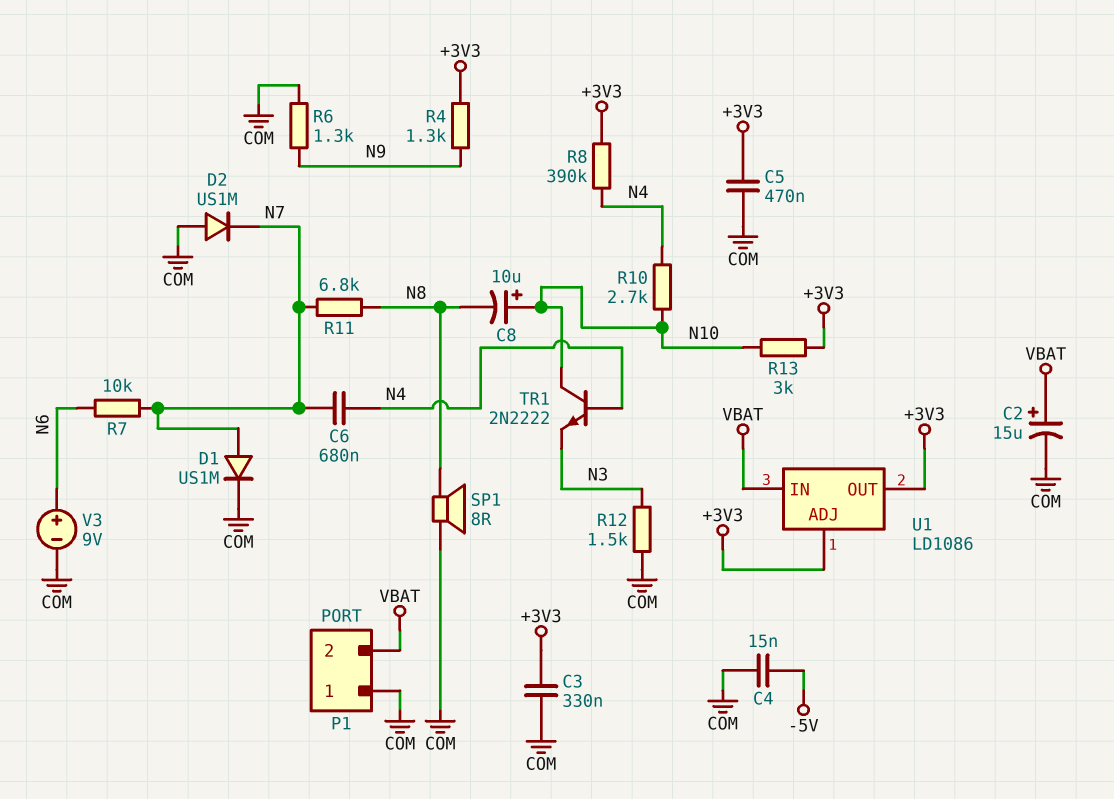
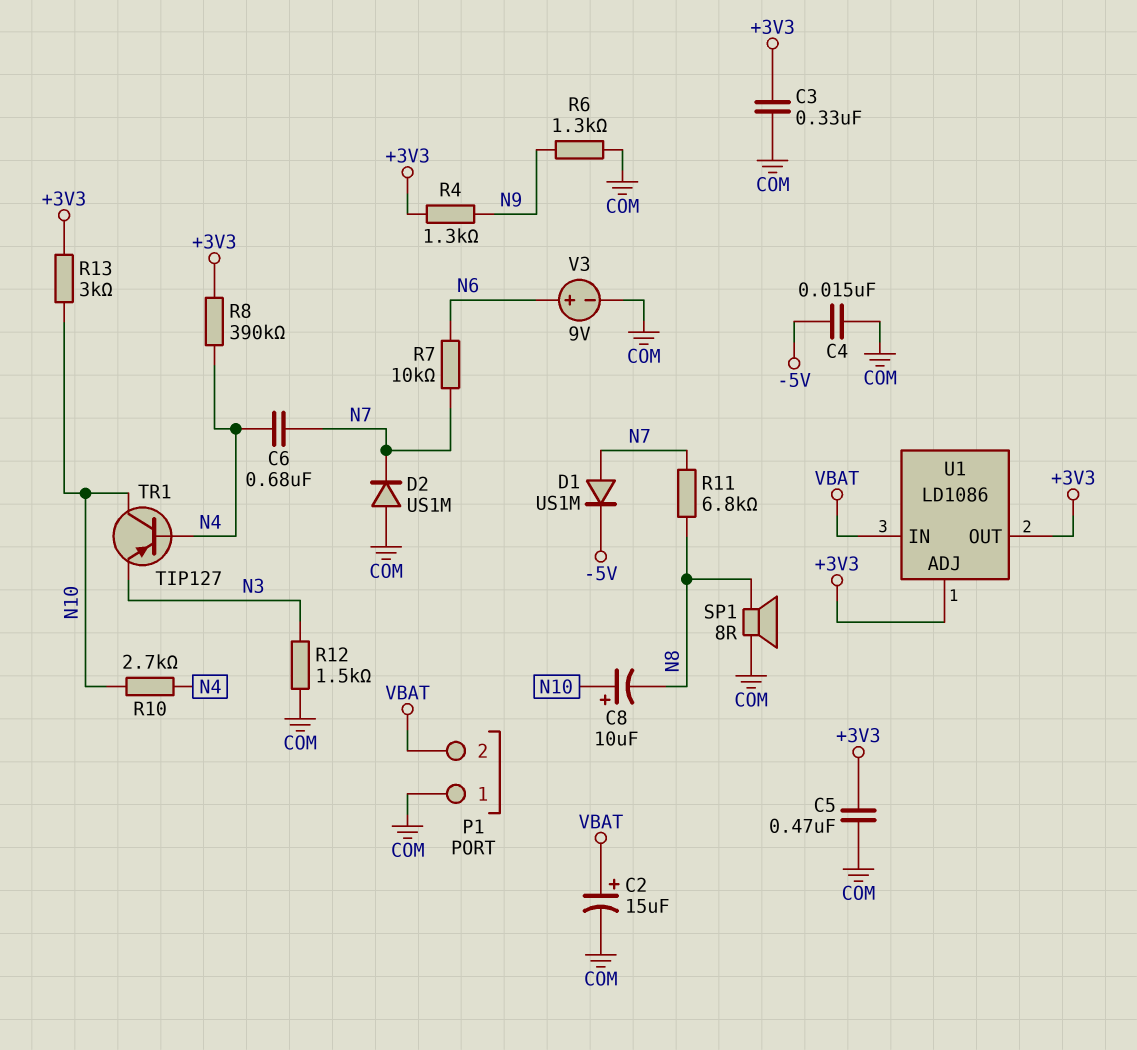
D1: diode US1M (A N7, K COM) -> diode US1M (A N7, K -5V)
TR1: NPN 2N2222 (B N4, C N10, E N3) -> PNP TIP127 (B N4, C N10, E N3)

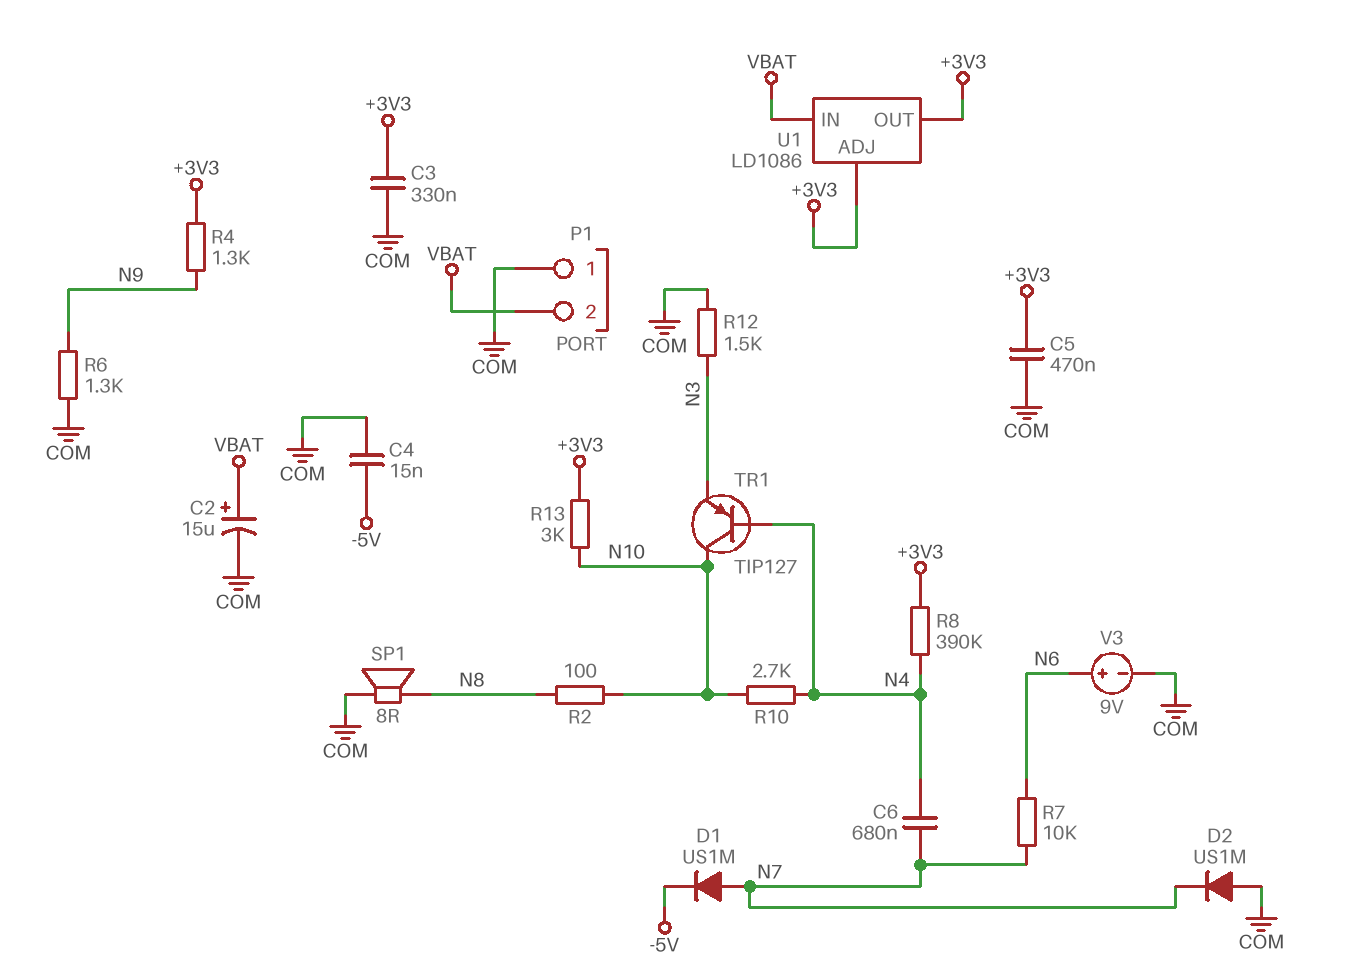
C8: 10uF (plus N10, minus N8) -> none
R2: none -> 100 (N8, N10)
R11: 6.8k (N7, N8) -> none

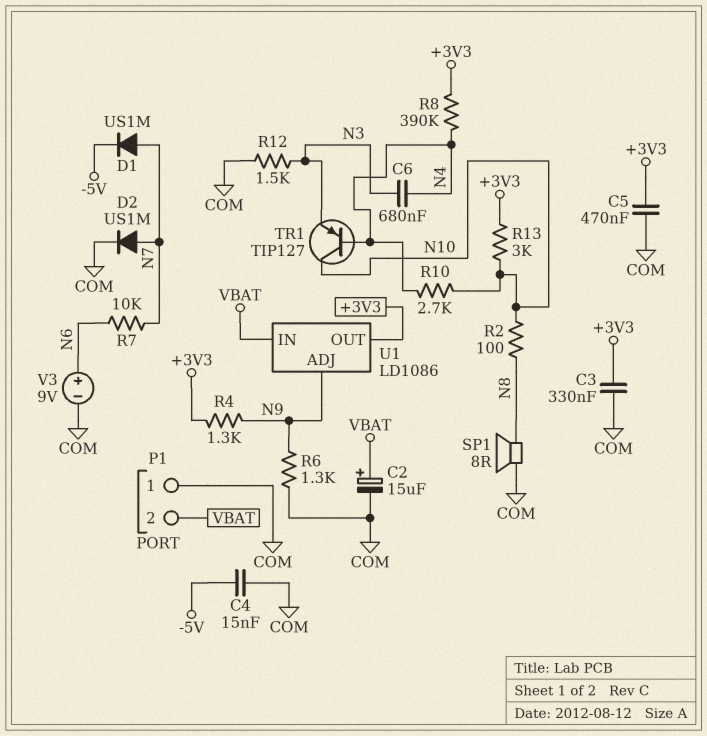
C6: 680nF (N4, N7) -> 680nF (N3, N4)
D2: diode US1M (A COM, K N7) -> diode US1M (A N7, K COM)
U1 pin ADJ: +3V3 -> N9

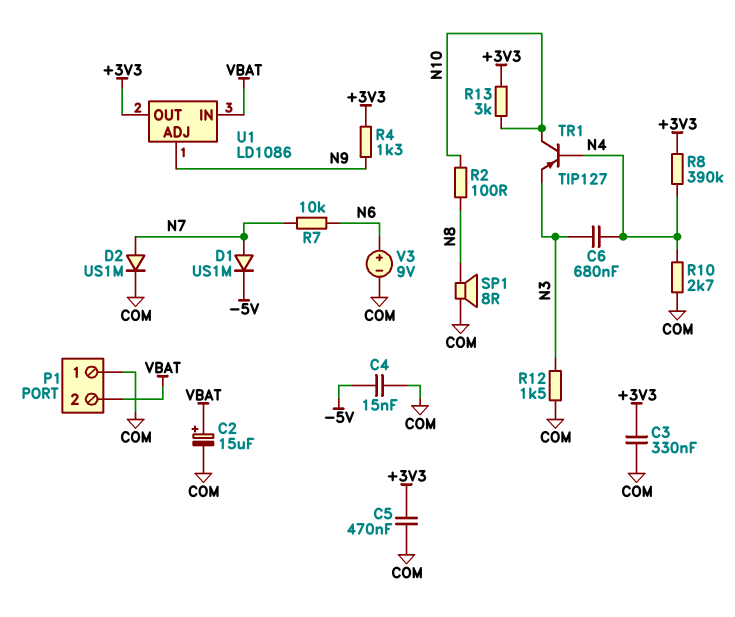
R6: 1.3k (COM, N9) -> none
R10: 2.7k (N4, N10) -> 2.7k (COM, N4)

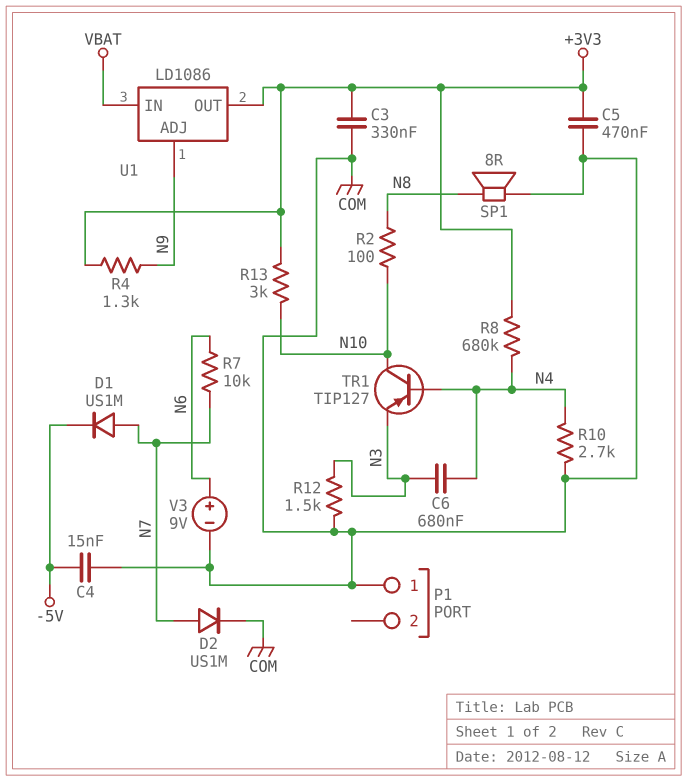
C2: 15uF (plus VBAT, minus COM) -> none
P1 pin 2: VBAT -> none
R8: 390k (+3V3, N4) -> 680k (+3V3, N4)

